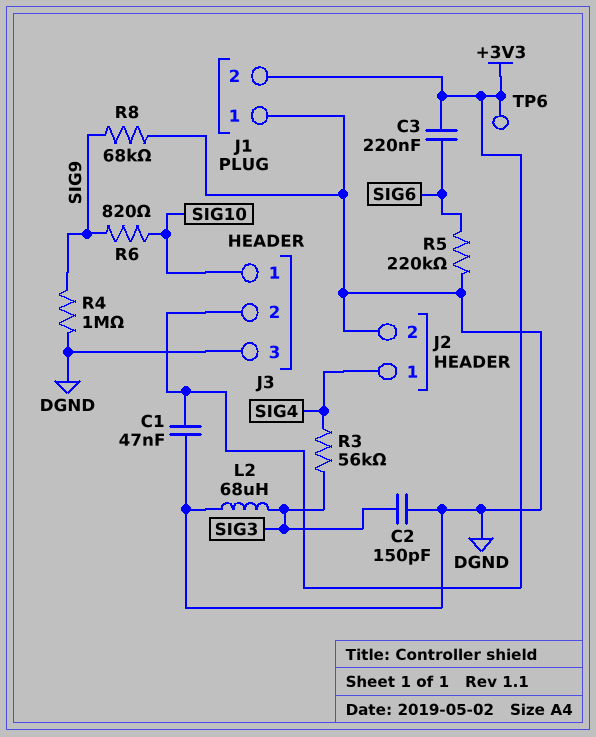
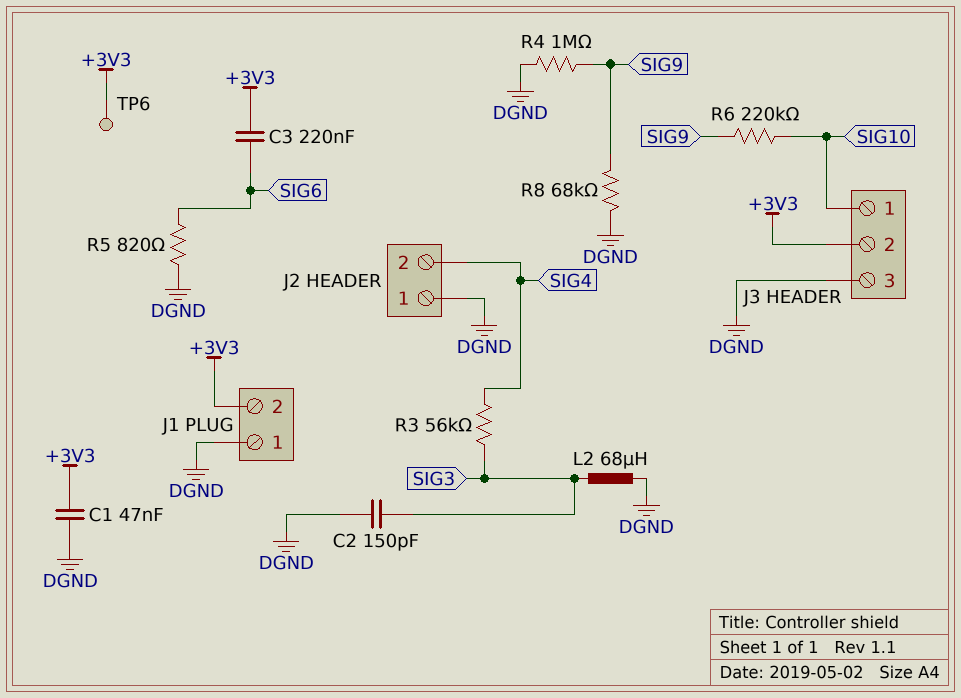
J2 pin 1: SIG4 -> DGND
J2 pin 2: DGND -> SIG4
R5: 220k (DGND, SIG6) -> 820 (DGND, SIG6)
R6: 820 (SIG9, SIG10) -> 220k (SIG9, SIG10)

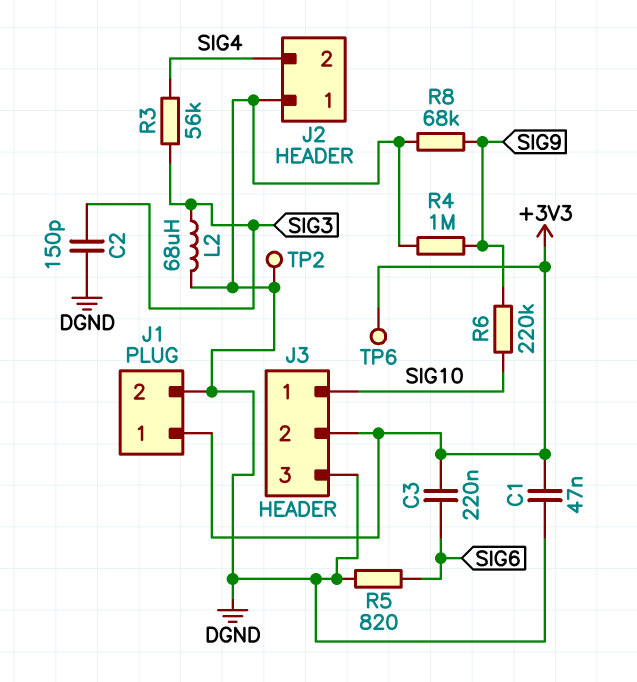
J1 pin 1: DGND -> +3V3
J1 pin 2: +3V3 -> DGND
TP2: none -> test point (DGND)

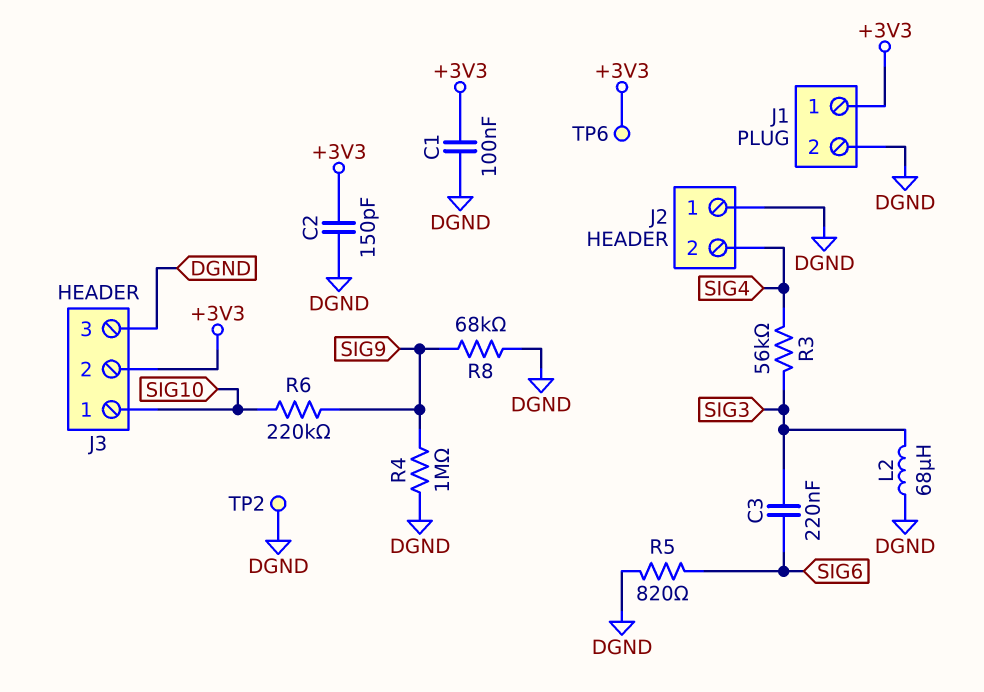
C1: 47nF (+3V3, DGND) -> 100nF (+3V3, DGND)
C2: 150pF (DGND, SIG3) -> 150pF (+3V3, DGND)
C3: 220nF (+3V3, SIG6) -> 220nF (SIG3, SIG6)

